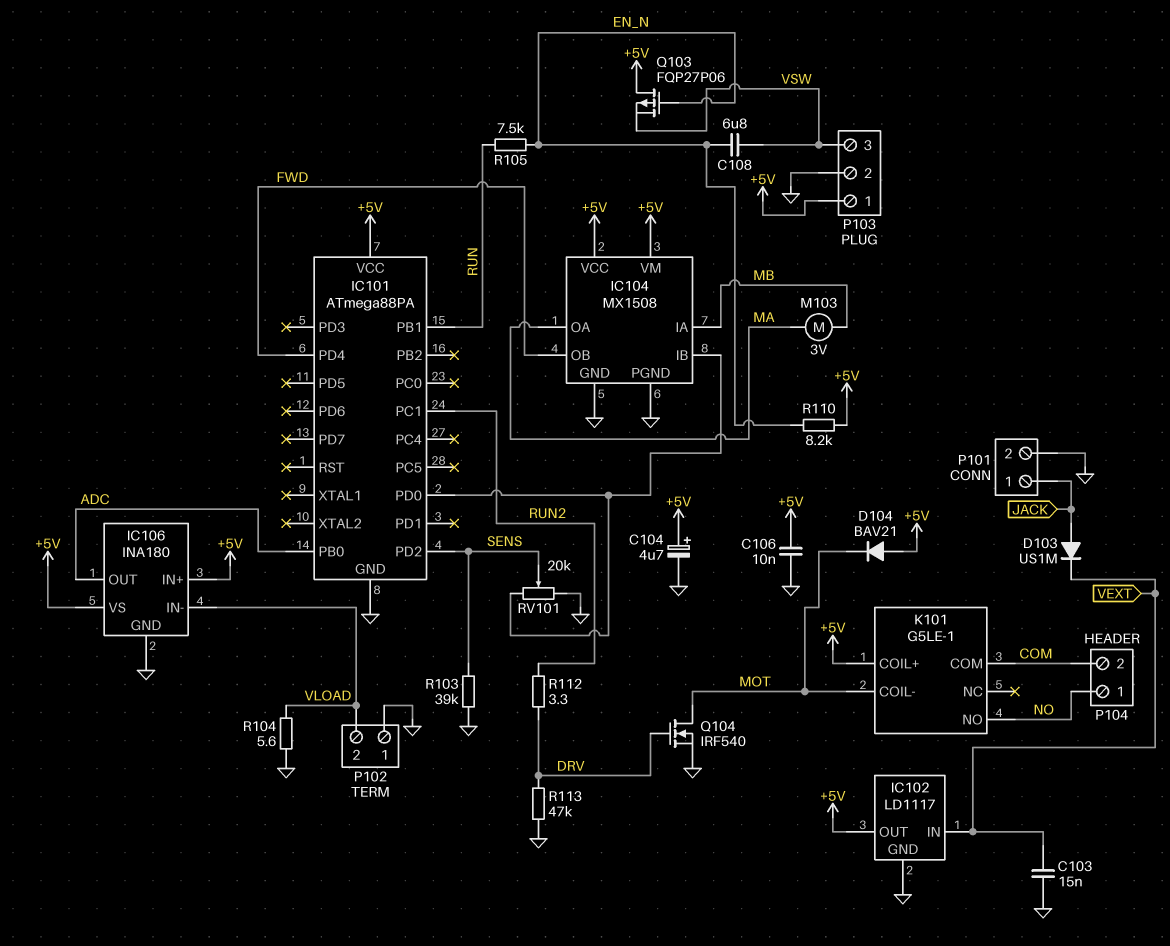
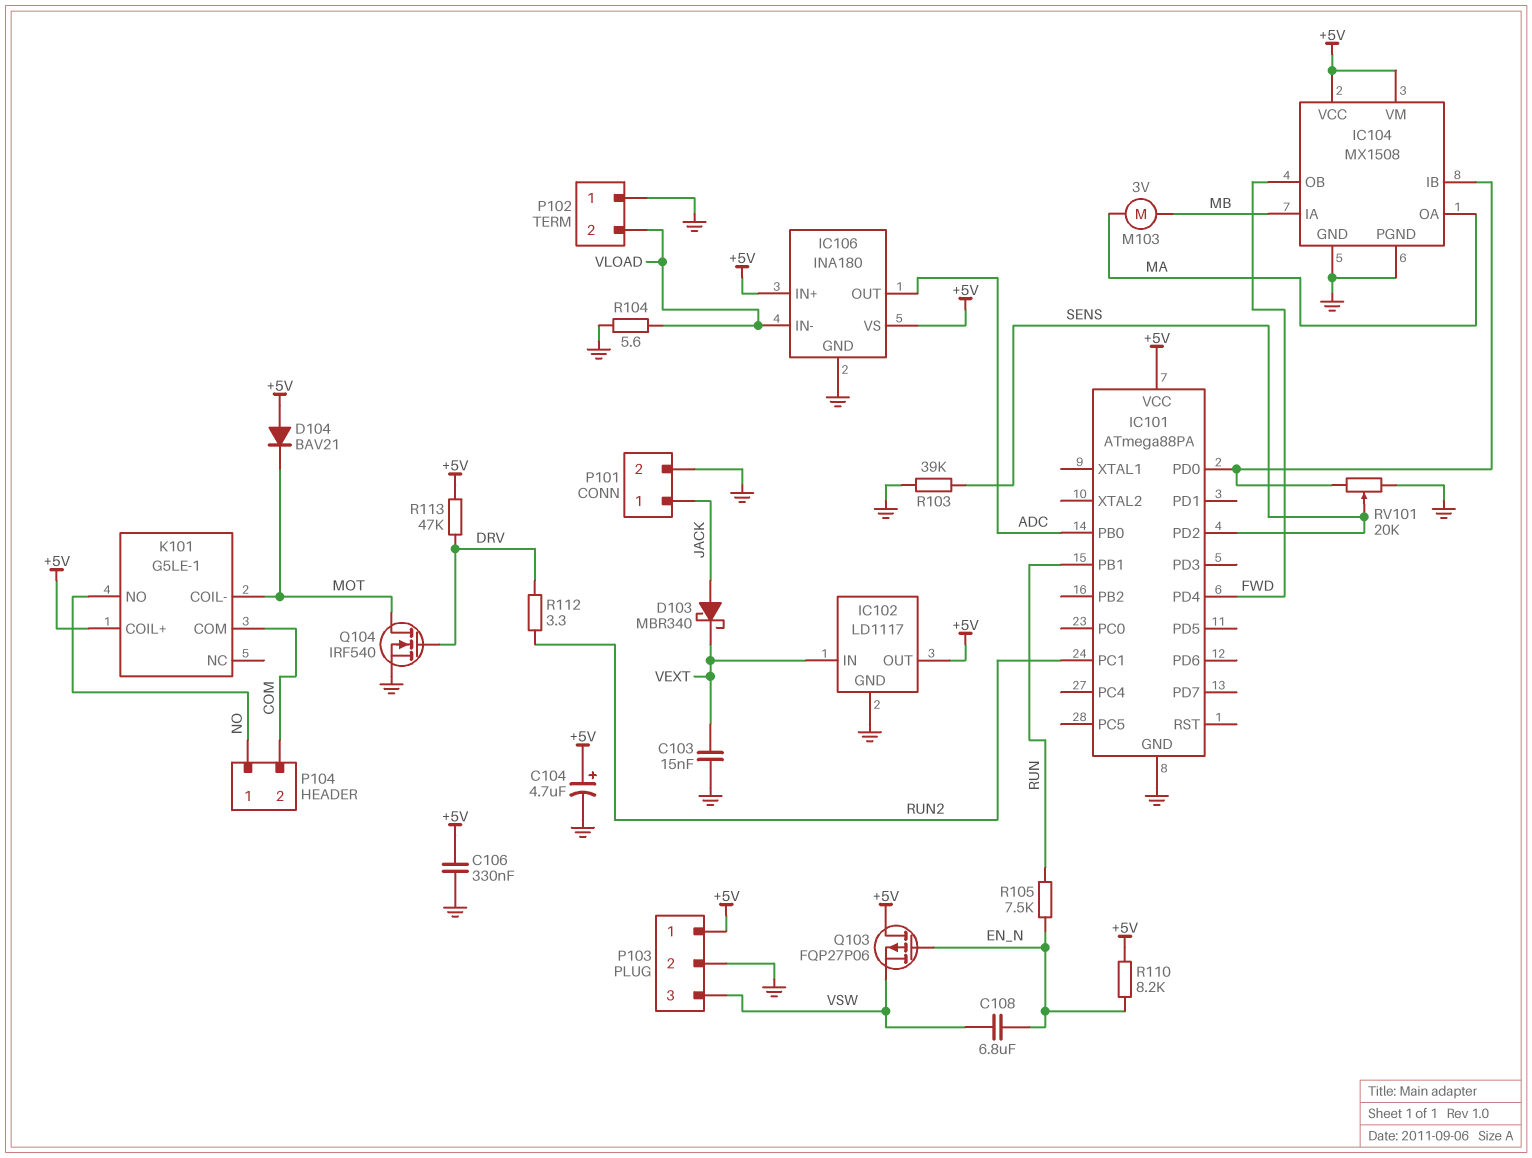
C106: 10nF (+5V, GND) -> 330nF (+5V, GND)
D103: diode US1M (A JACK, K VEXT) -> schottky MBR340 (A JACK, K VEXT)
R113: 47k (DRV, GND) -> 47k (+5V, DRV)

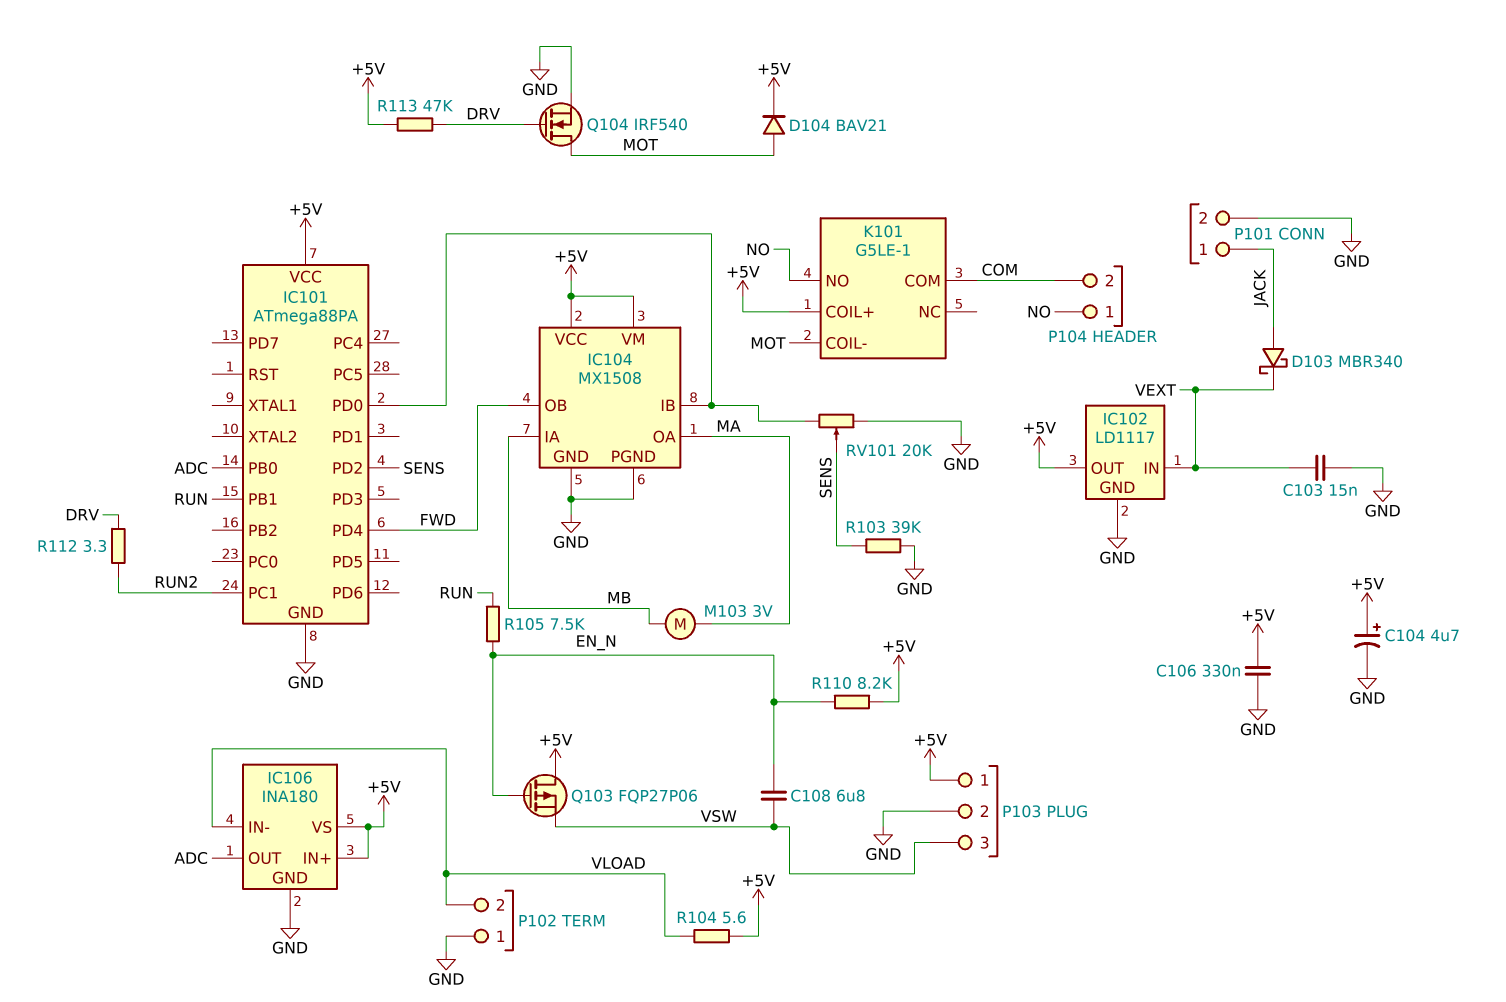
D104: diode BAV21 (A +5V, K MOT) -> diode BAV21 (A MOT, K +5V)
R104: 5.6 (GND, VLOAD) -> 5.6 (+5V, VLOAD)

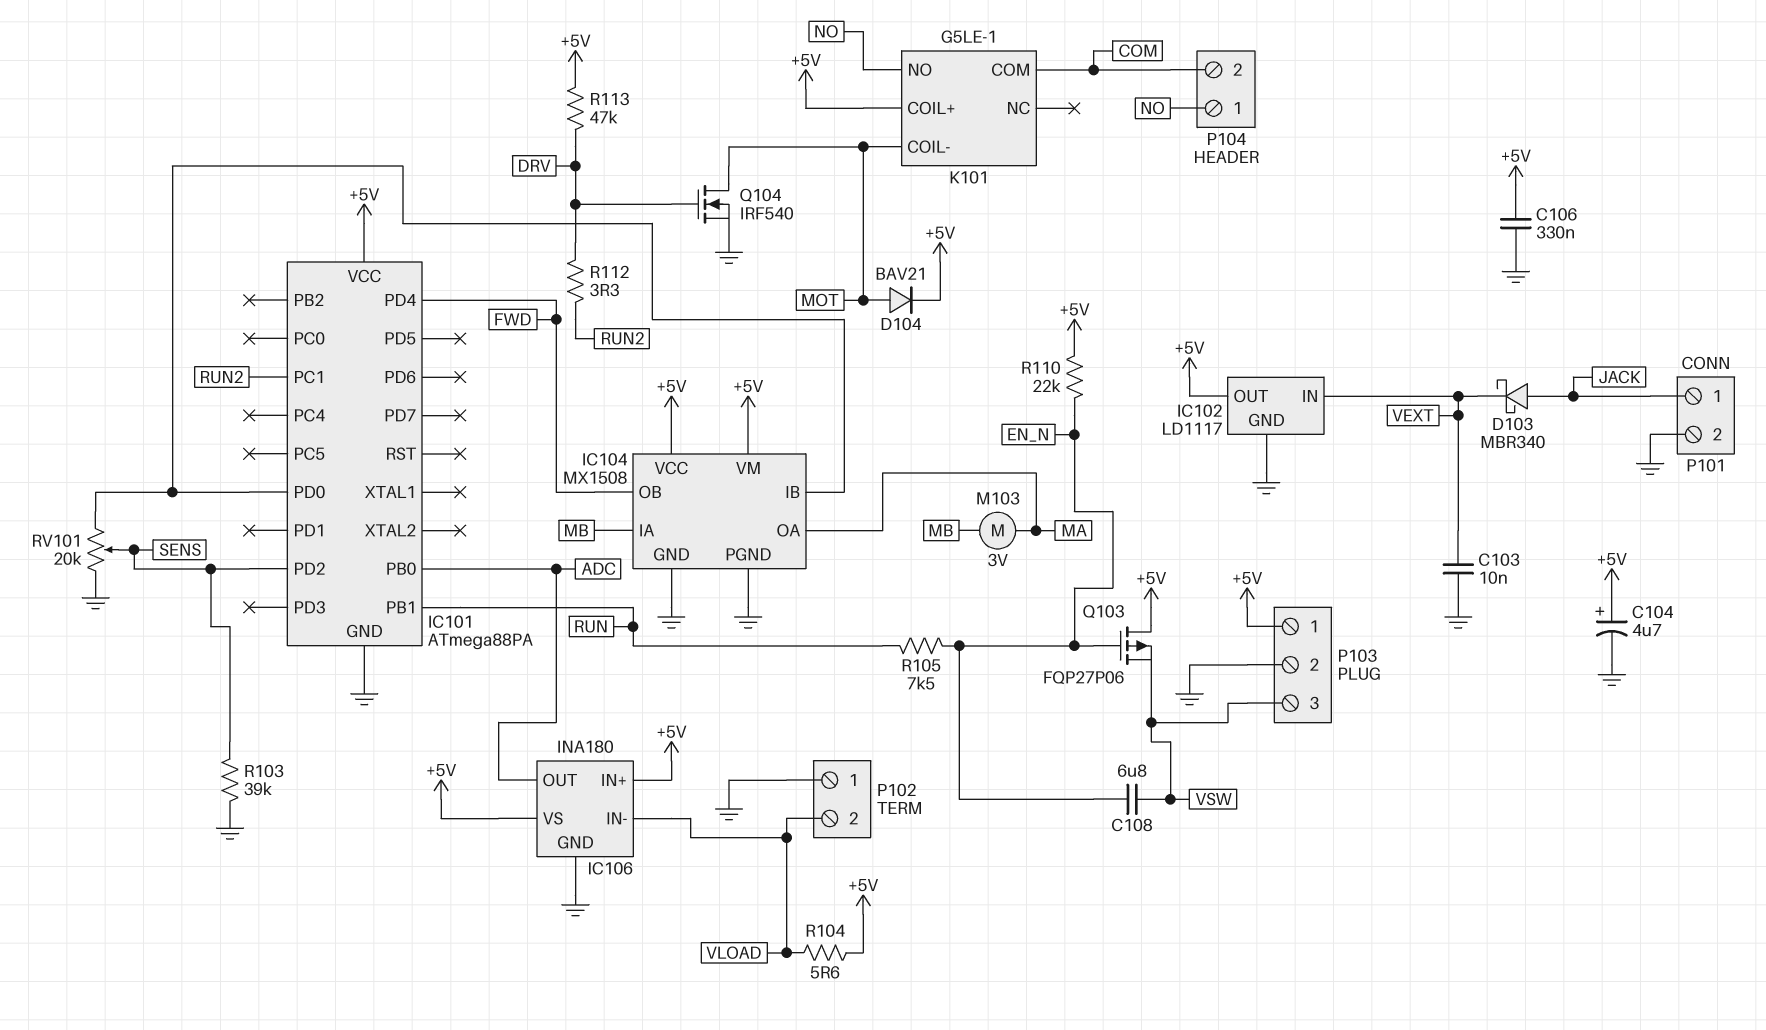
C103: 15nF (GND, VEXT) -> 10nF (GND, VEXT)
R110: 8.2k (+5V, EN_N) -> 22k (+5V, EN_N)

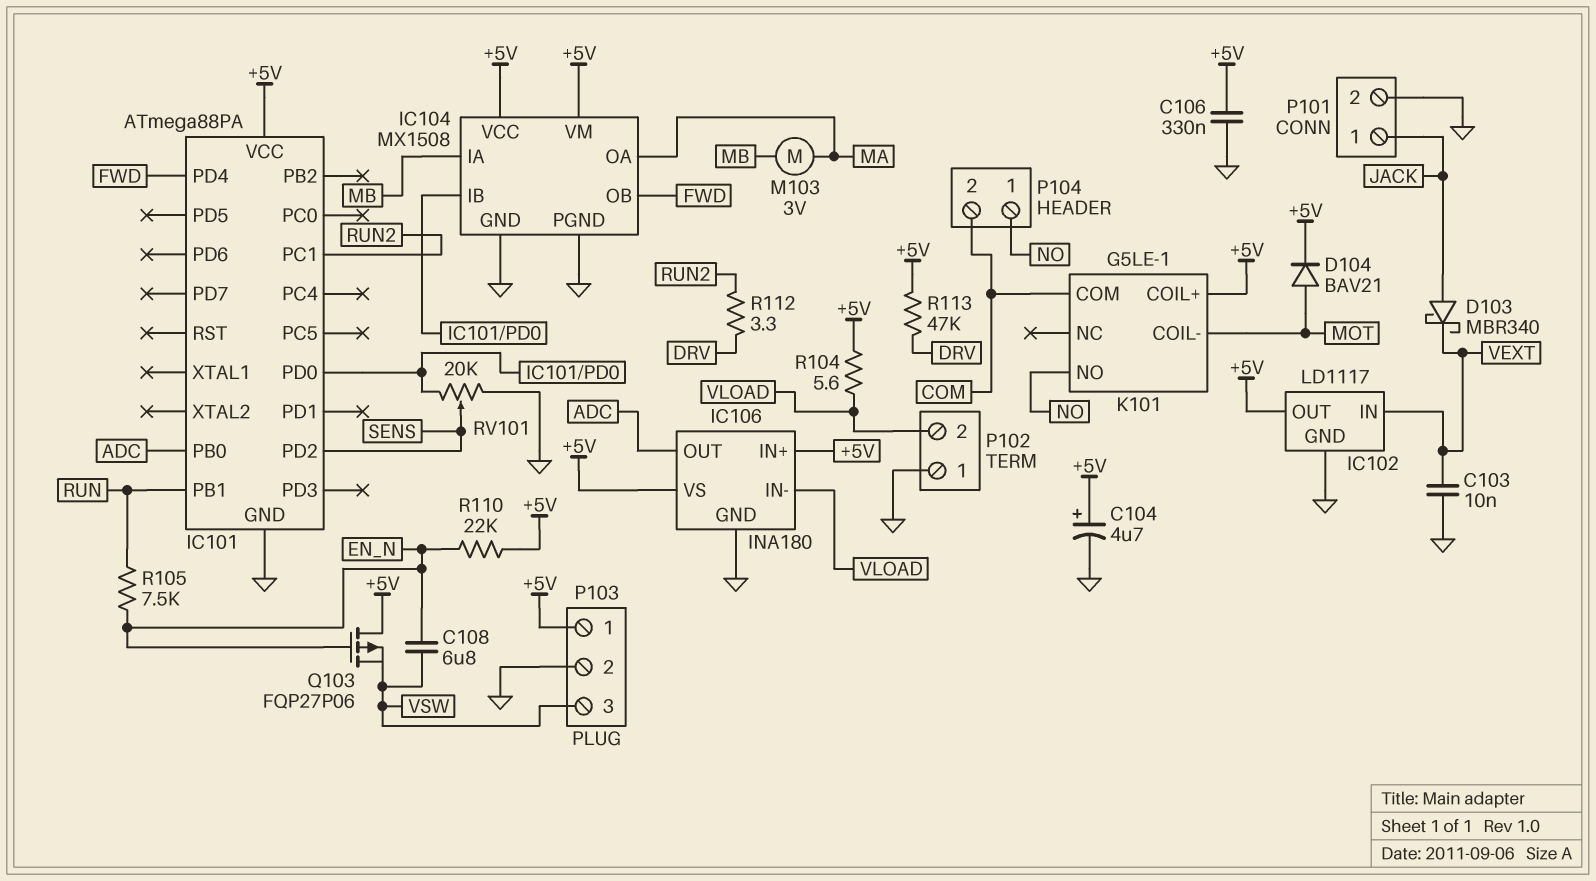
Q104: NMOS IRF540 (G DRV, D MOT, S GND) -> none
R103: 39k (GND, SENS) -> none

